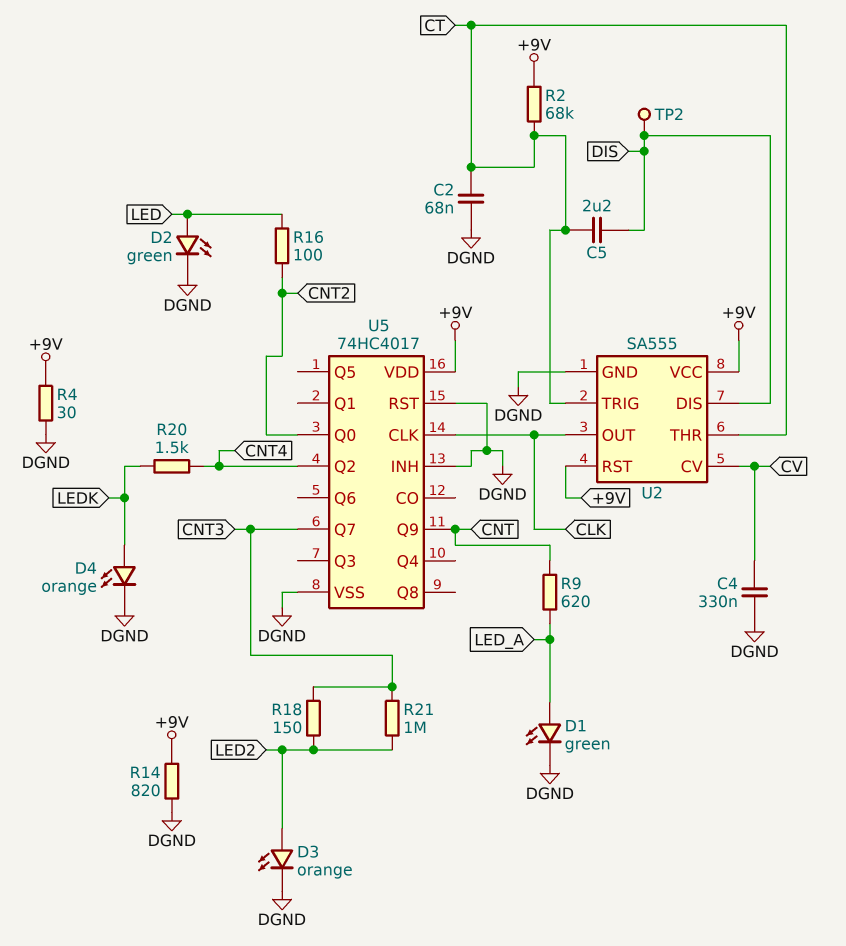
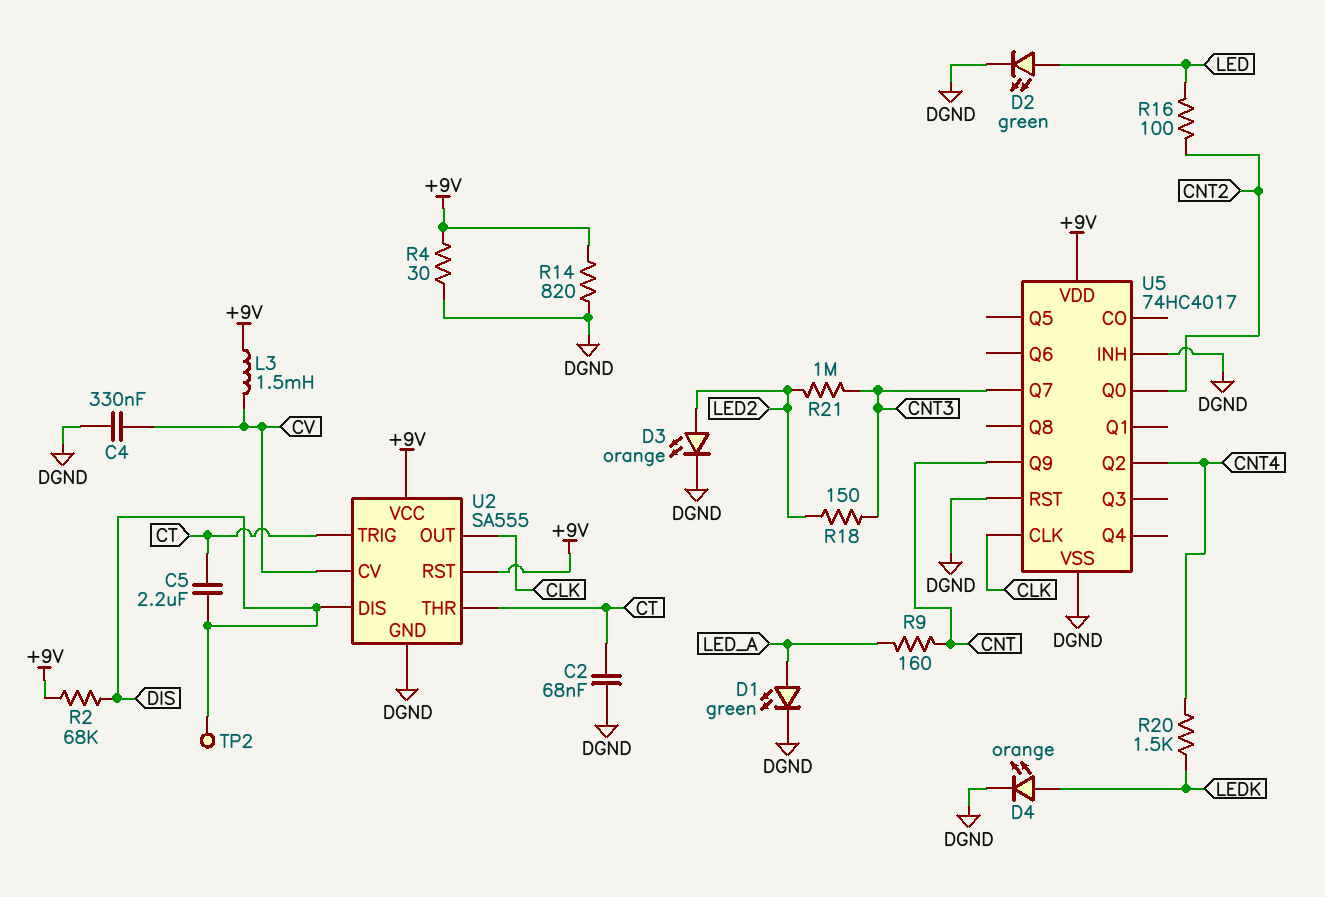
L3: none -> 1.5mH (+9V, CV)
R2: 68k (+9V, CT) -> 68k (+9V, DIS)
R9: 620 (CNT, LED_A) -> 160 (CNT, LED_A)

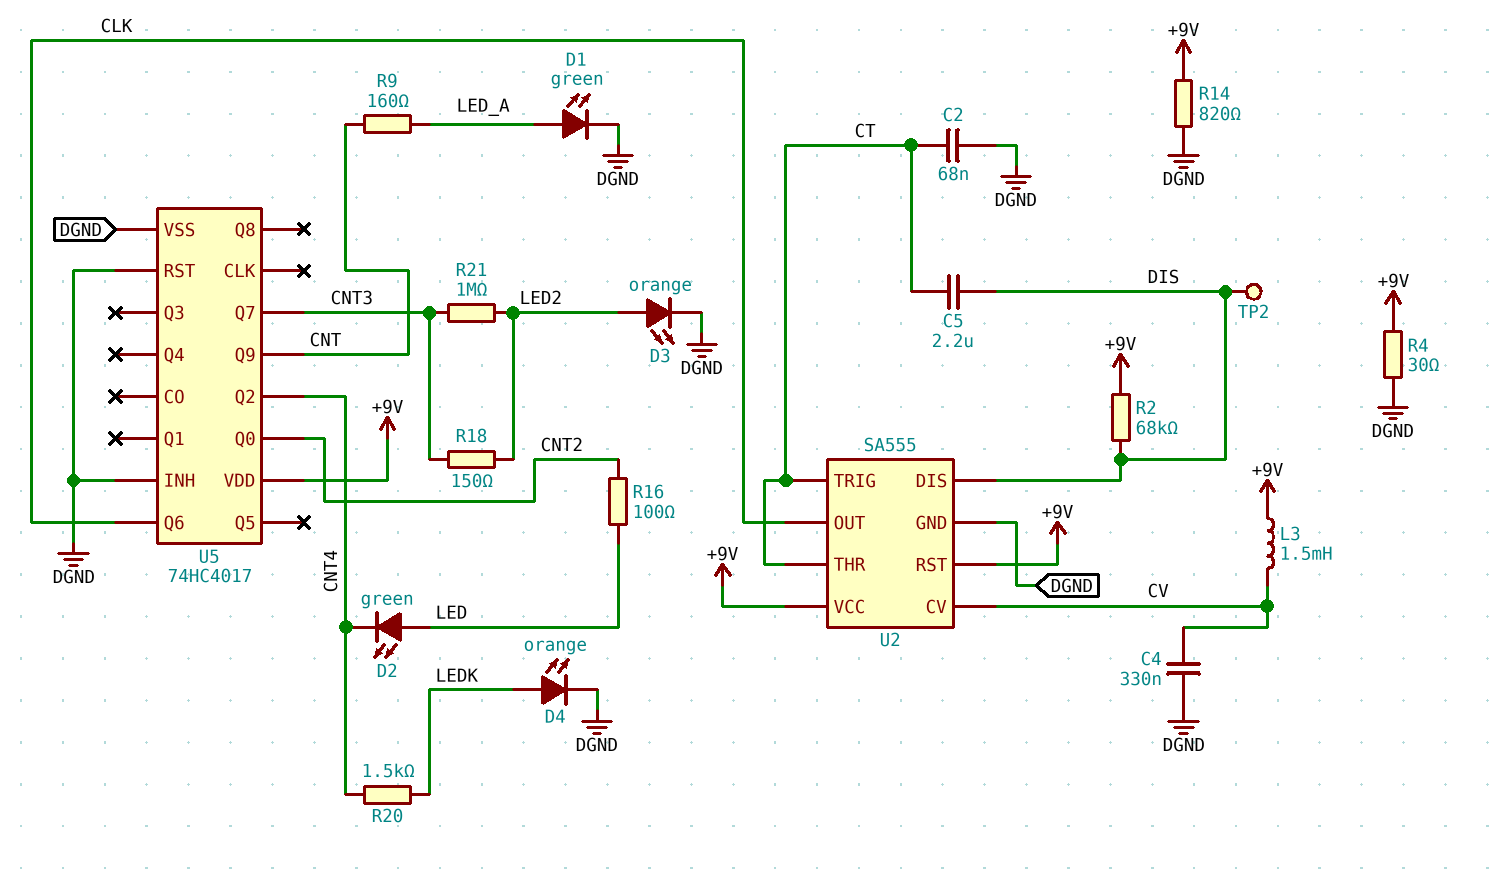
D2: LED green (A LED, K DGND) -> LED green (A LED, K CNT4)
U5 pin CLK: CLK -> none
U5 pin Q6: none -> CLK

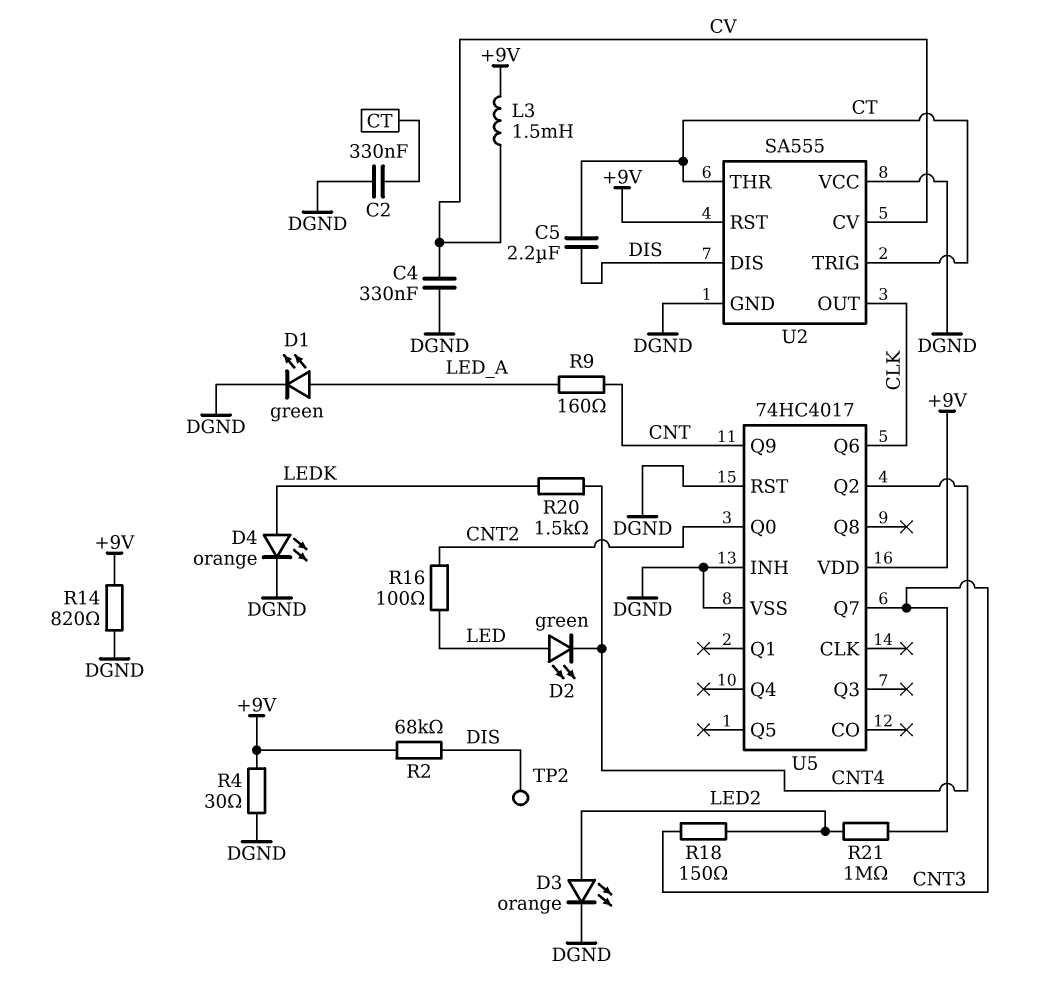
C2: 68nF (CT, DGND) -> 330nF (CT, DGND)
U2 pin VCC: +9V -> DGND

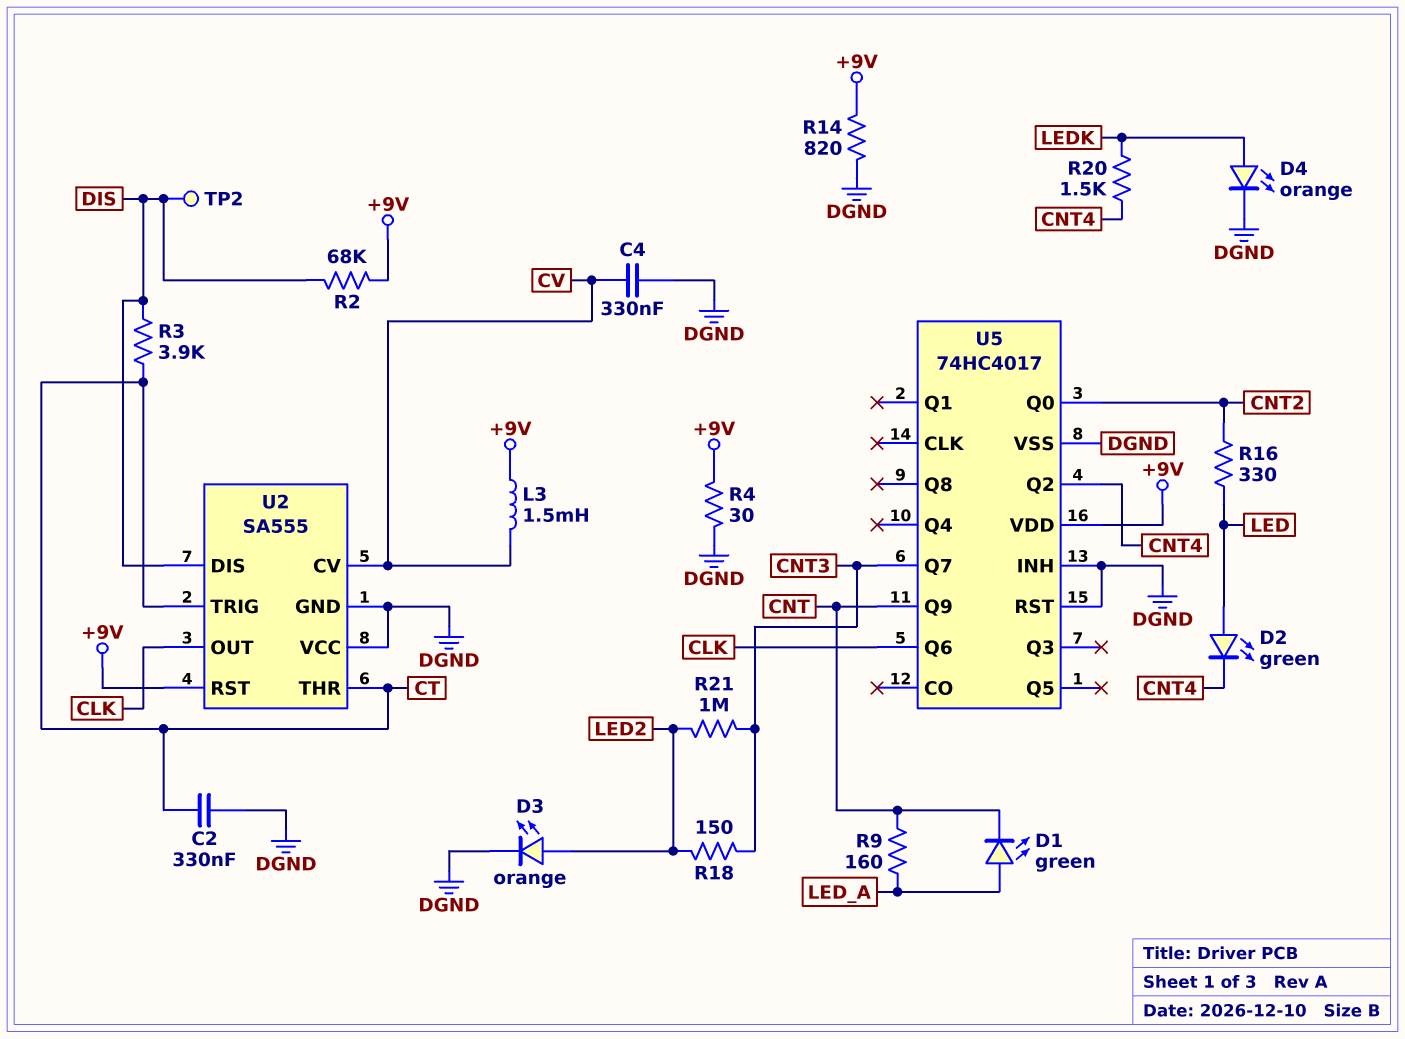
C5: 2.2uF (CT, DIS) -> none
D1: LED green (A LED_A, K DGND) -> LED green (A LED_A, K CNT)
R3: none -> 3.9k (CT, DIS)
R16: 100 (CNT2, LED) -> 330 (CNT2, LED)

